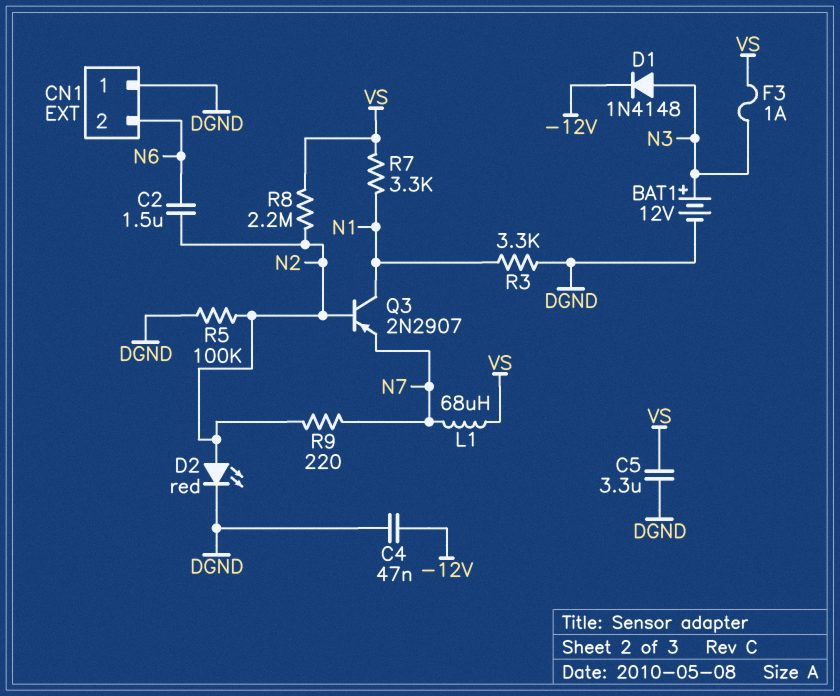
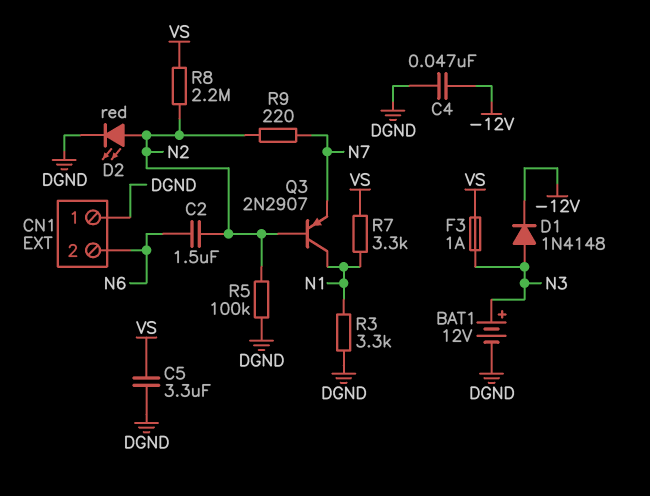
L1: 68uH (N7, VS) -> none

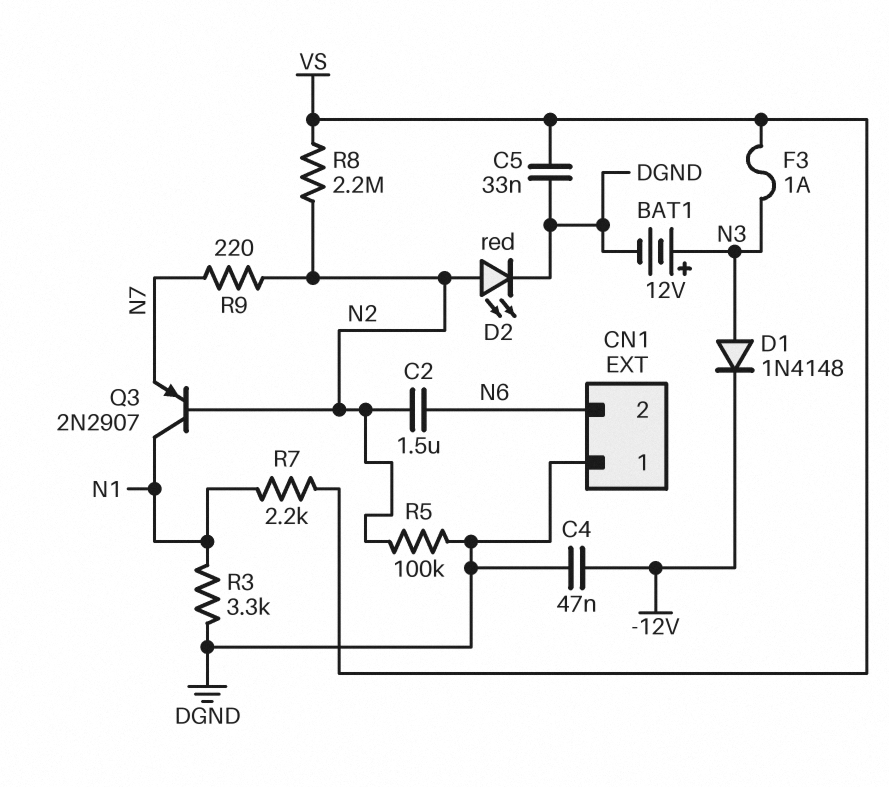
C5: 3.3uF (DGND, VS) -> 33nF (DGND, VS)
R7: 3.3k (N1, VS) -> 2.2k (N1, VS)

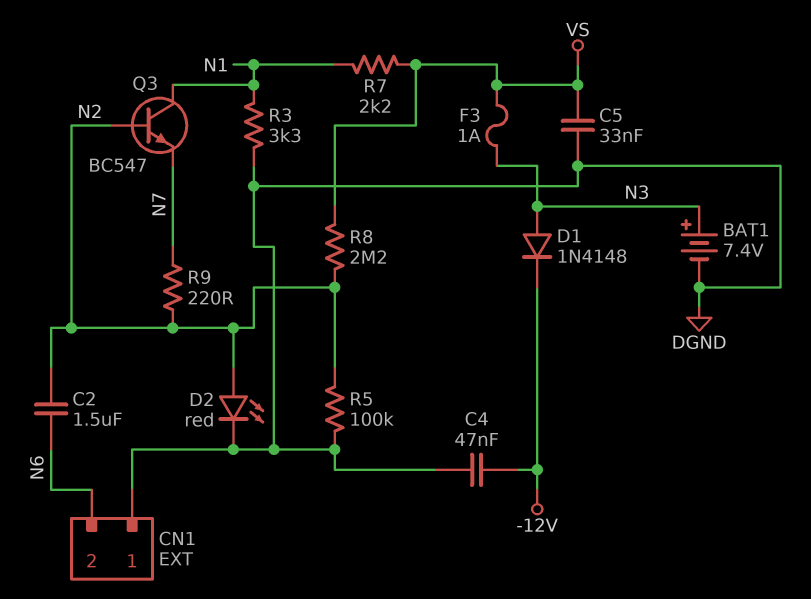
BAT1: 12V (plus N3, minus DGND) -> 7.4V (plus N3, minus DGND)
Q3: PNP 2N2907 (B N2, C N1, E N7) -> NPN BC547 (B N2, C N1, E N7)

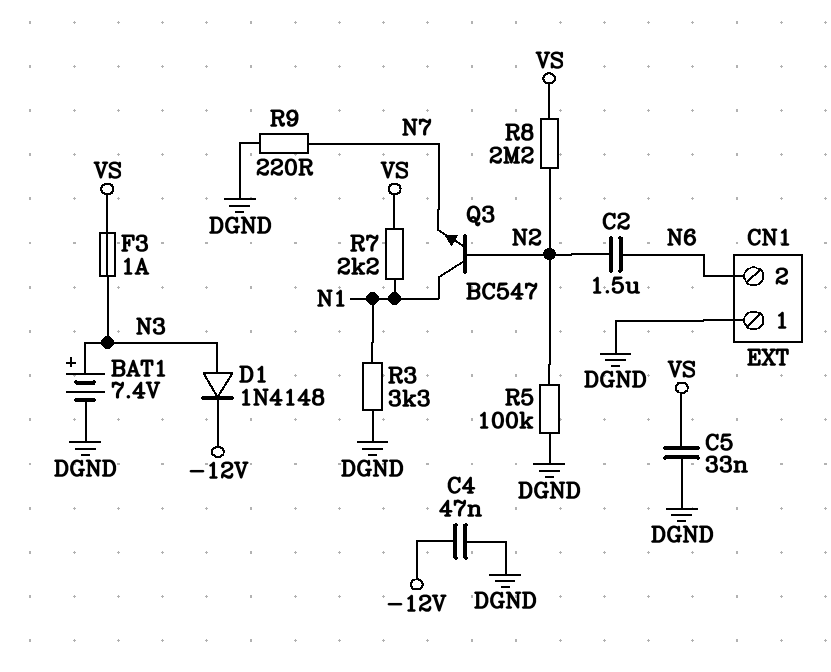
D2: LED red (A N2, K DGND) -> none
R9: 220 (N2, N7) -> 220 (DGND, N7)

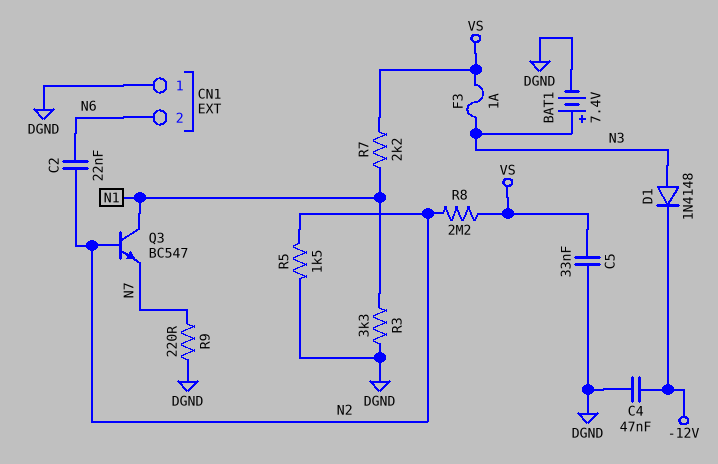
C2: 1.5uF (N2, N6) -> 22nF (N2, N6)
R5: 100k (DGND, N2) -> 1.5k (DGND, N2)

